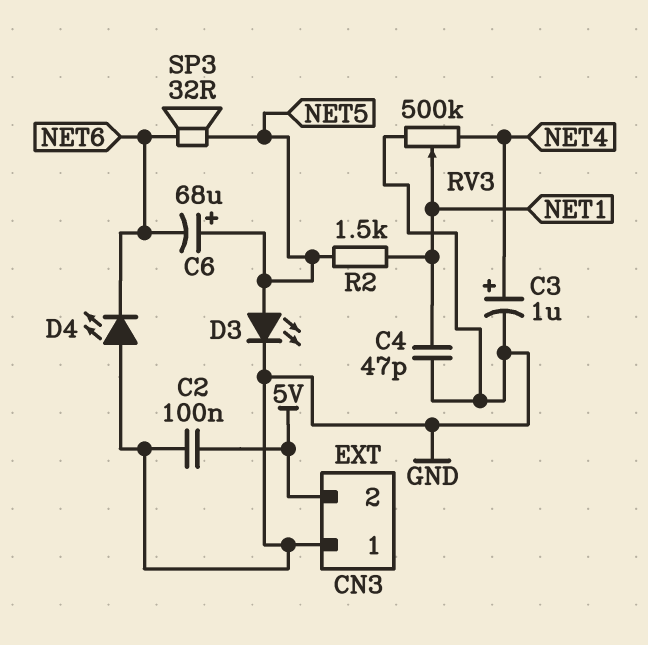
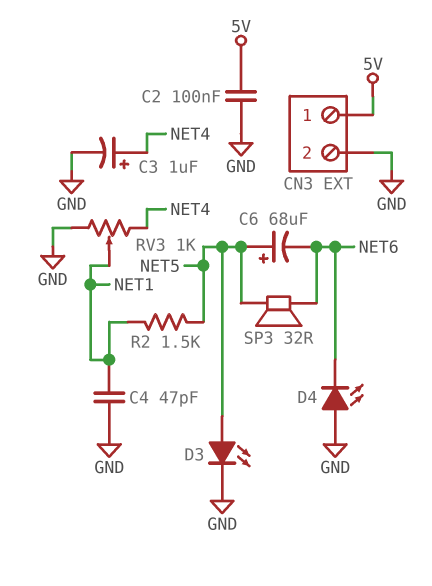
CN3 pin 1: GND -> 5V
CN3 pin 2: 5V -> GND
RV3: 500k (GND, NET4, wiper NET1) -> 1k (GND, NET4, wiper NET1)

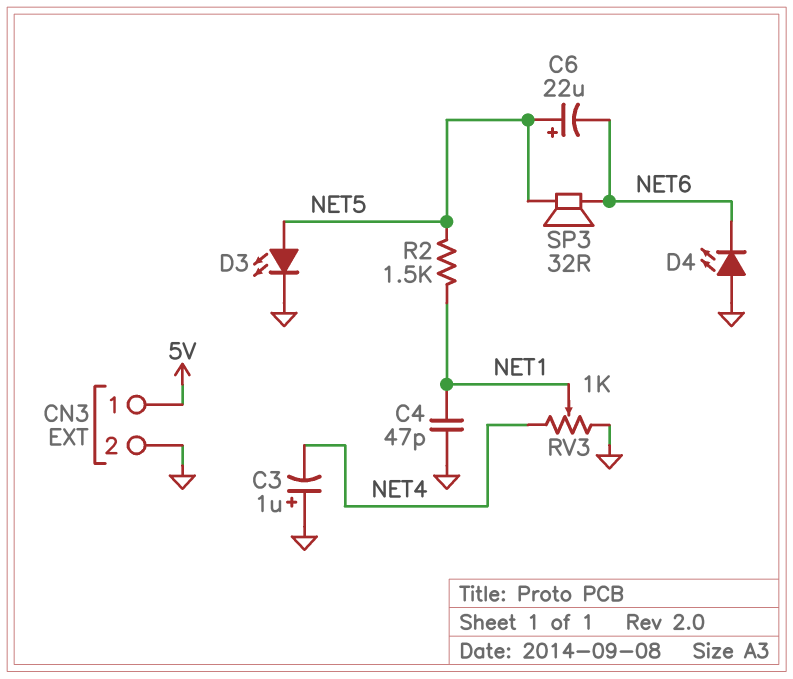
C2: 100nF (5V, GND) -> none
C3: 1uF (plus NET4, minus GND) -> 1uF (plus GND, minus NET4)
C6: 68uF (plus NET5, minus NET6) -> 22uF (plus NET5, minus NET6)

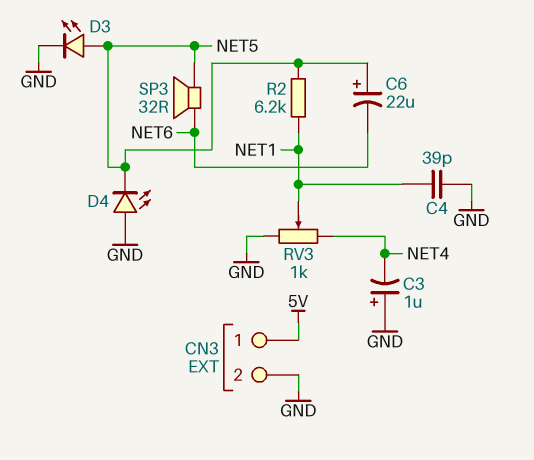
C4: 47pF (GND, NET1) -> 39pF (GND, NET1)
D4: LED (A GND, K NET6) -> LED (A GND, K NET5)
R2: 1.5k (NET1, NET5) -> 6.2k (NET1, NET5)

